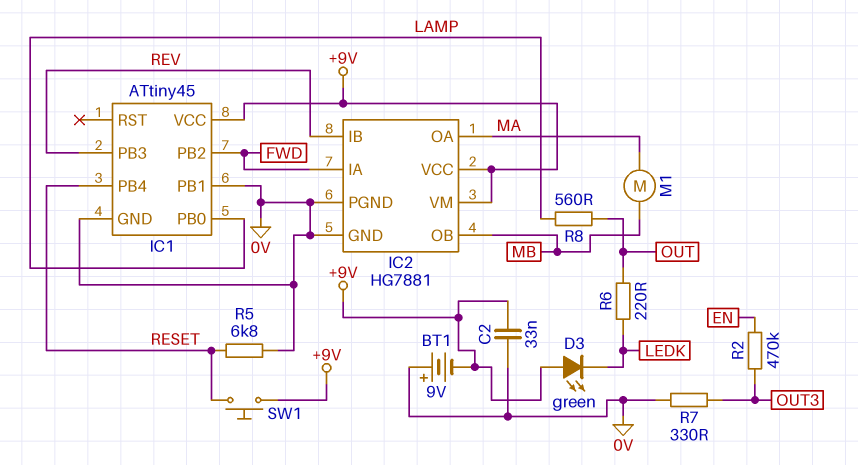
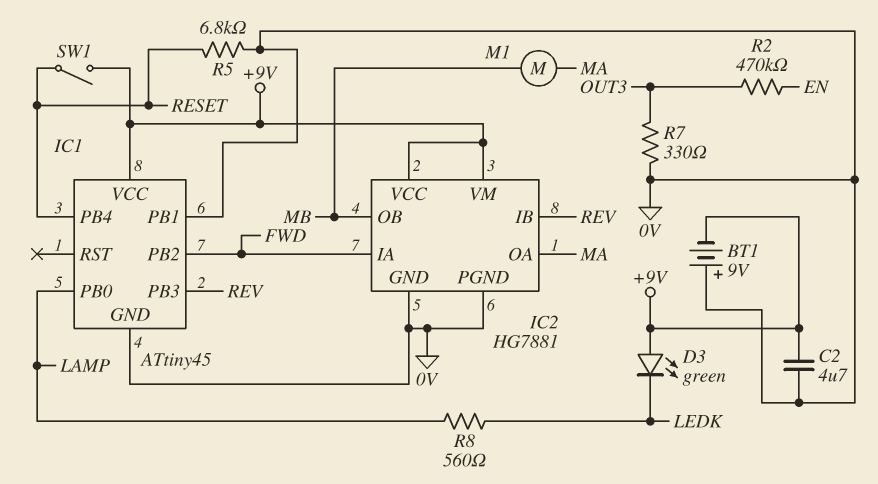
C2: 33nF (+9V, 0V) -> 4.7uF (+9V, 0V)
R6: 220 (LEDK, OUT) -> none
R8: 560 (LAMP, OUT) -> 560 (LAMP, LEDK)
SW1: button (+9V, RESET) -> switch (+9V, RESET)

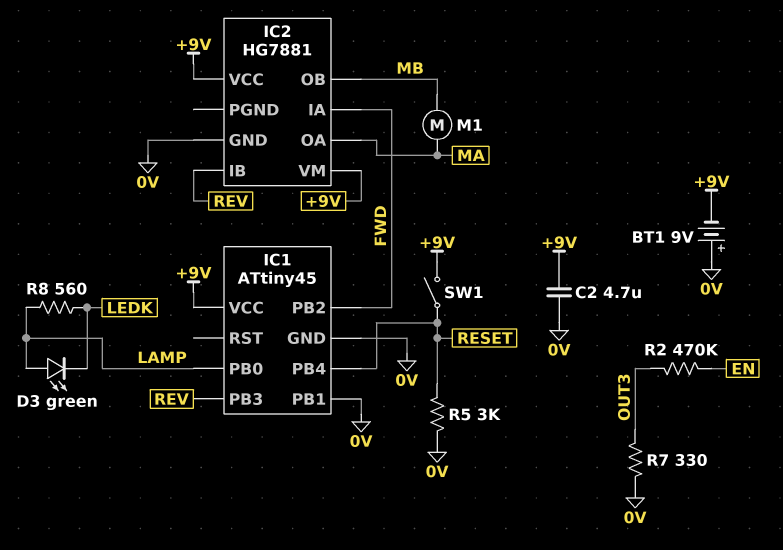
D3: LED green (A +9V, K LEDK) -> LED green (A LAMP, K LEDK)
IC2 pin PGND: 0V -> none
R5: 6.8k (0V, RESET) -> 3k (0V, RESET)

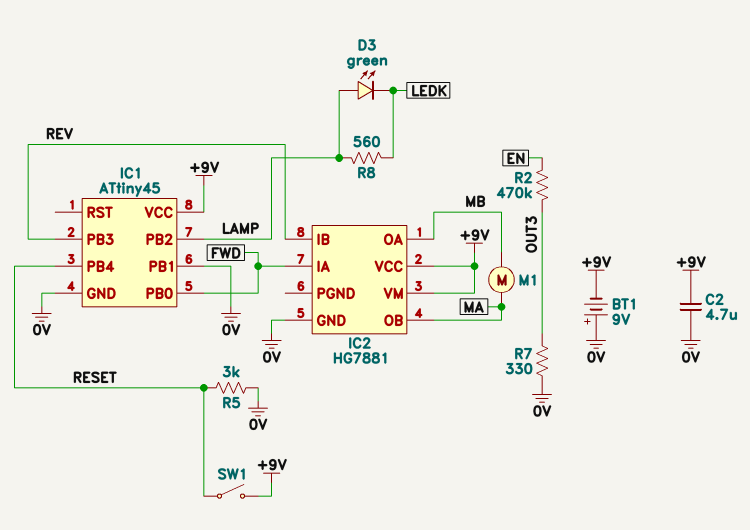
IC1 pin PB0: LAMP -> FWD
IC1 pin PB2: FWD -> LAMP
IC2 pin OA: MA -> MB
IC2 pin OB: MB -> MA

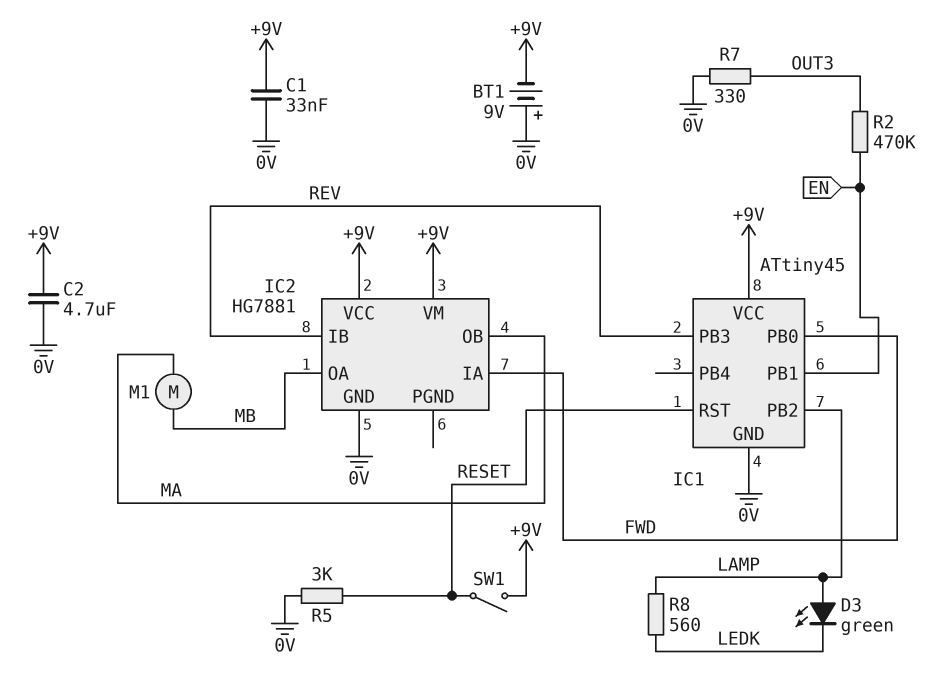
C1: none -> 33nF (+9V, 0V)
IC1 pin PB1: 0V -> EN
IC1 pin PB4: RESET -> none
IC1 pin RST: none -> RESET

